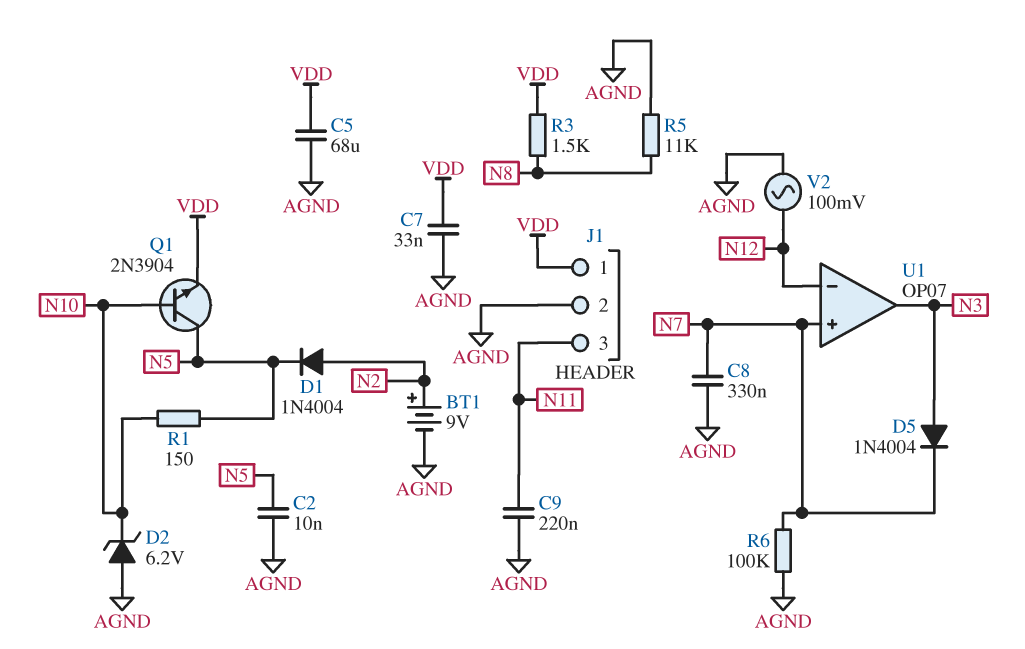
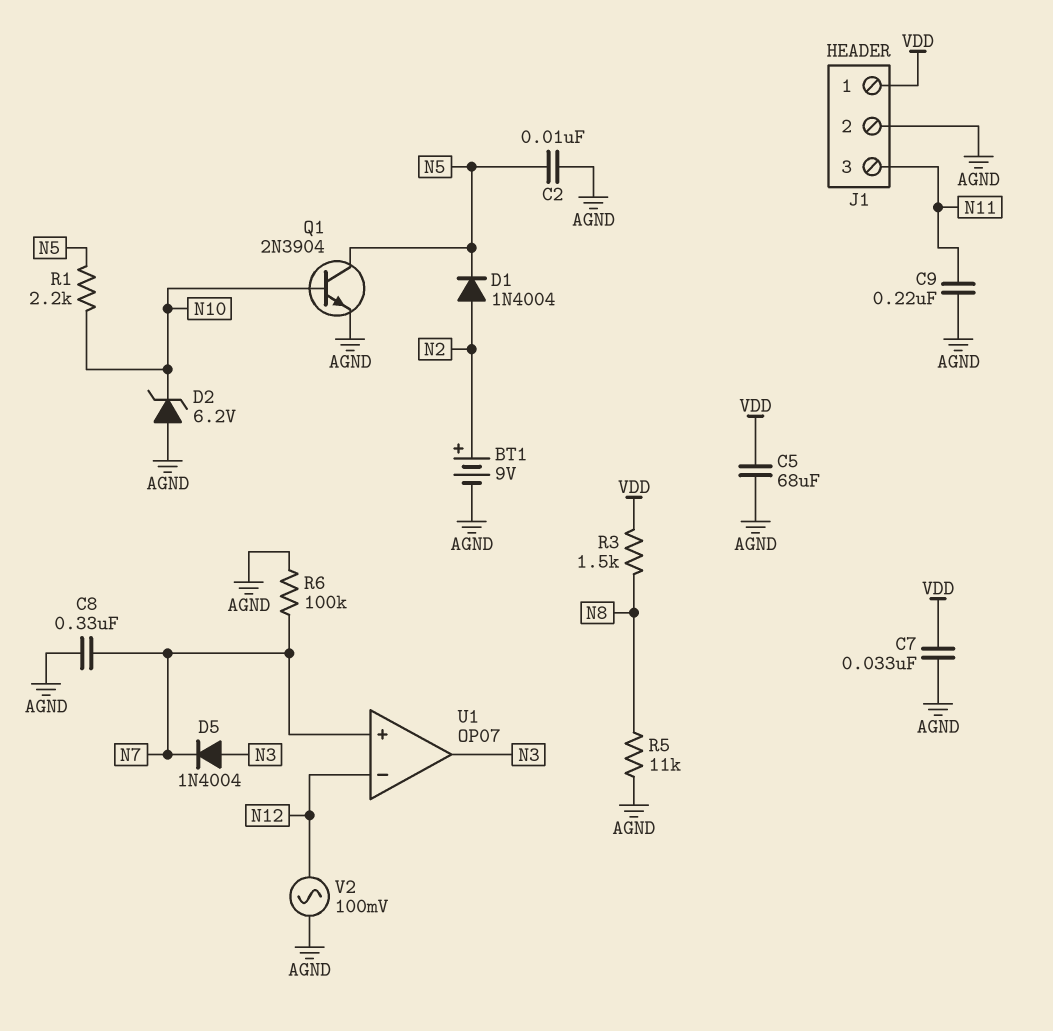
Q1: NPN 2N3904 (B N10, C N5, E VDD) -> NPN 2N3904 (B N10, C N5, E AGND)
R1: 150 (N5, N10) -> 2.2k (N5, N10)

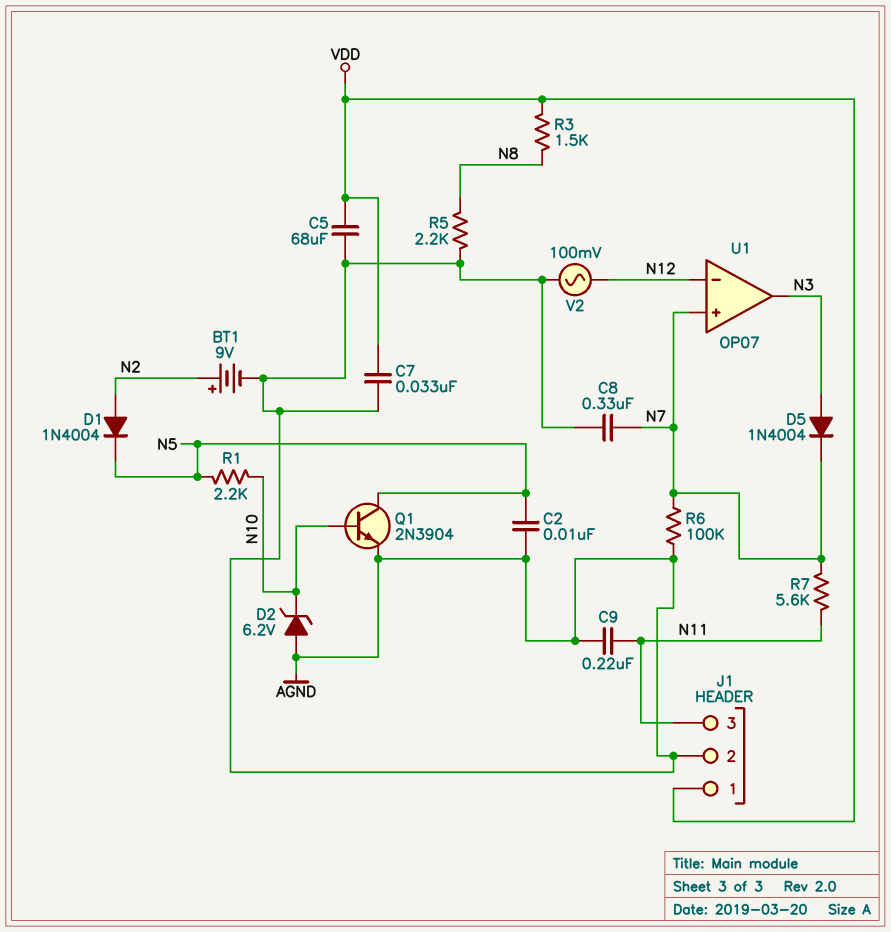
R5: 11k (AGND, N8) -> 2.2k (AGND, N8)
R7: none -> 5.6k (N7, N11)

